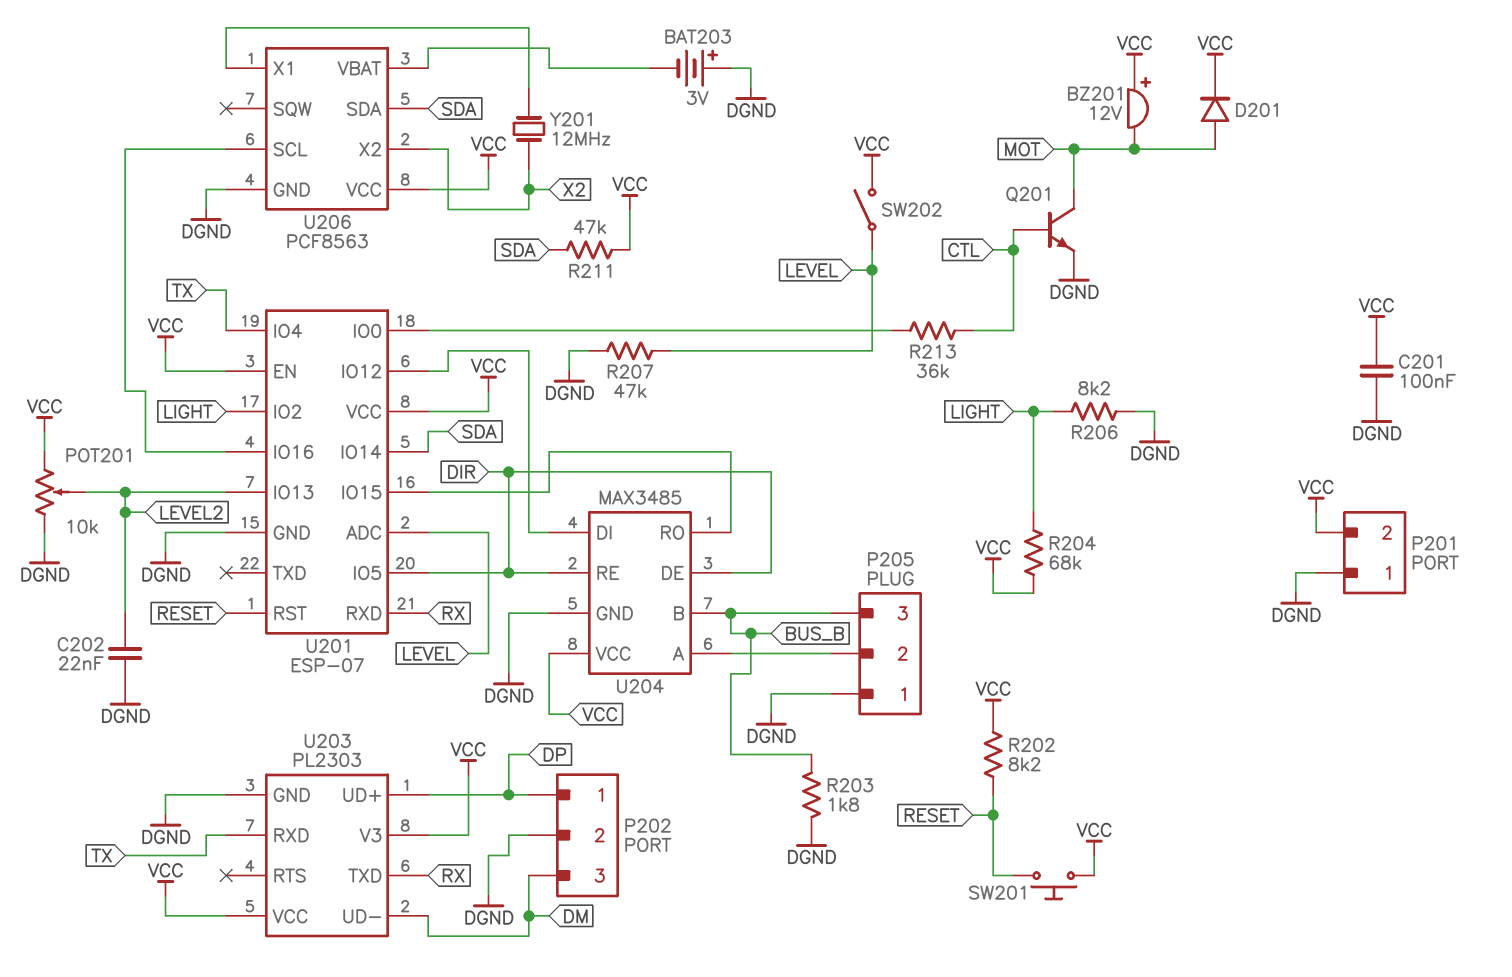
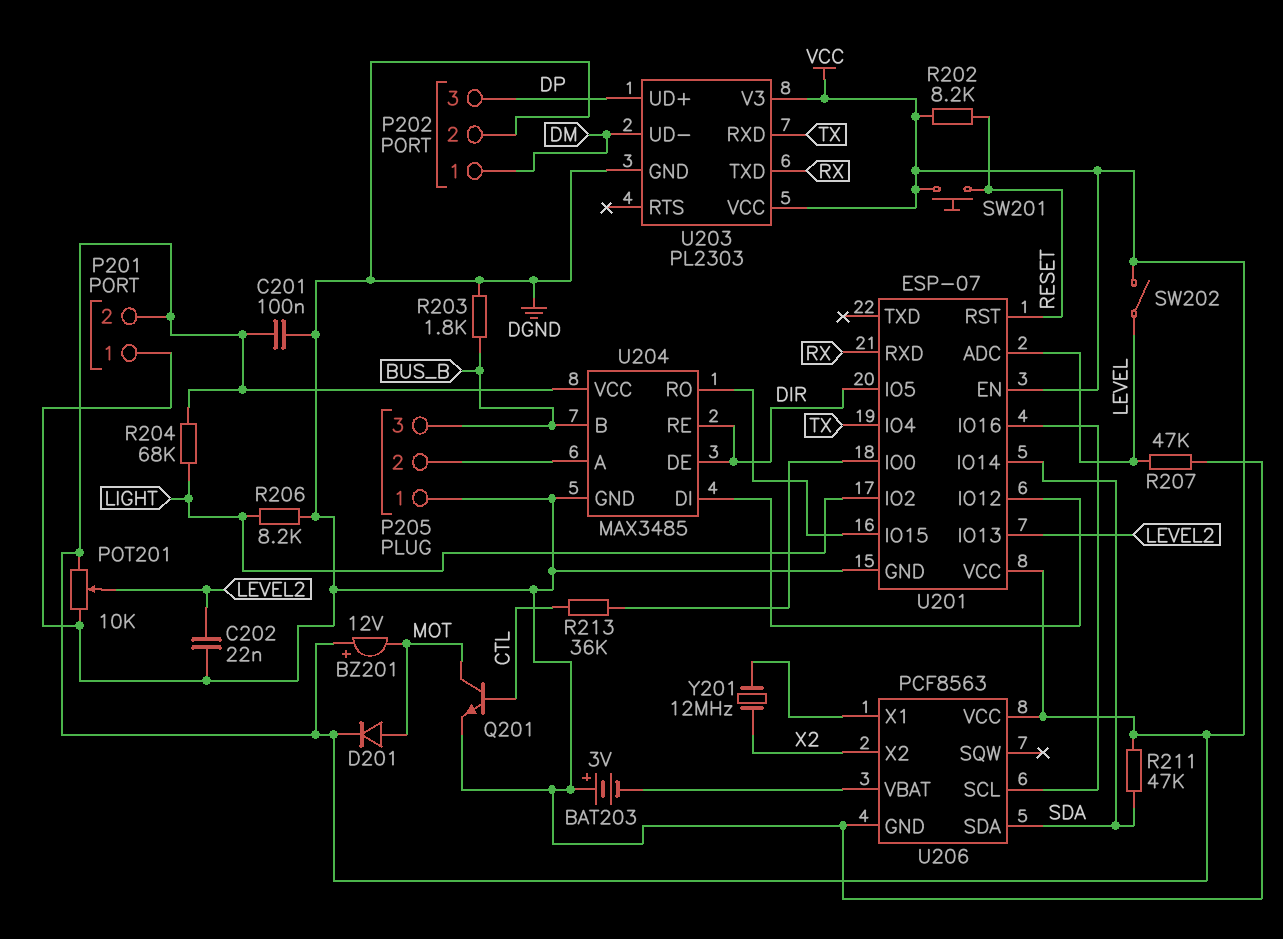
P202 pin 1: DP -> DM
P202 pin 3: DM -> DP

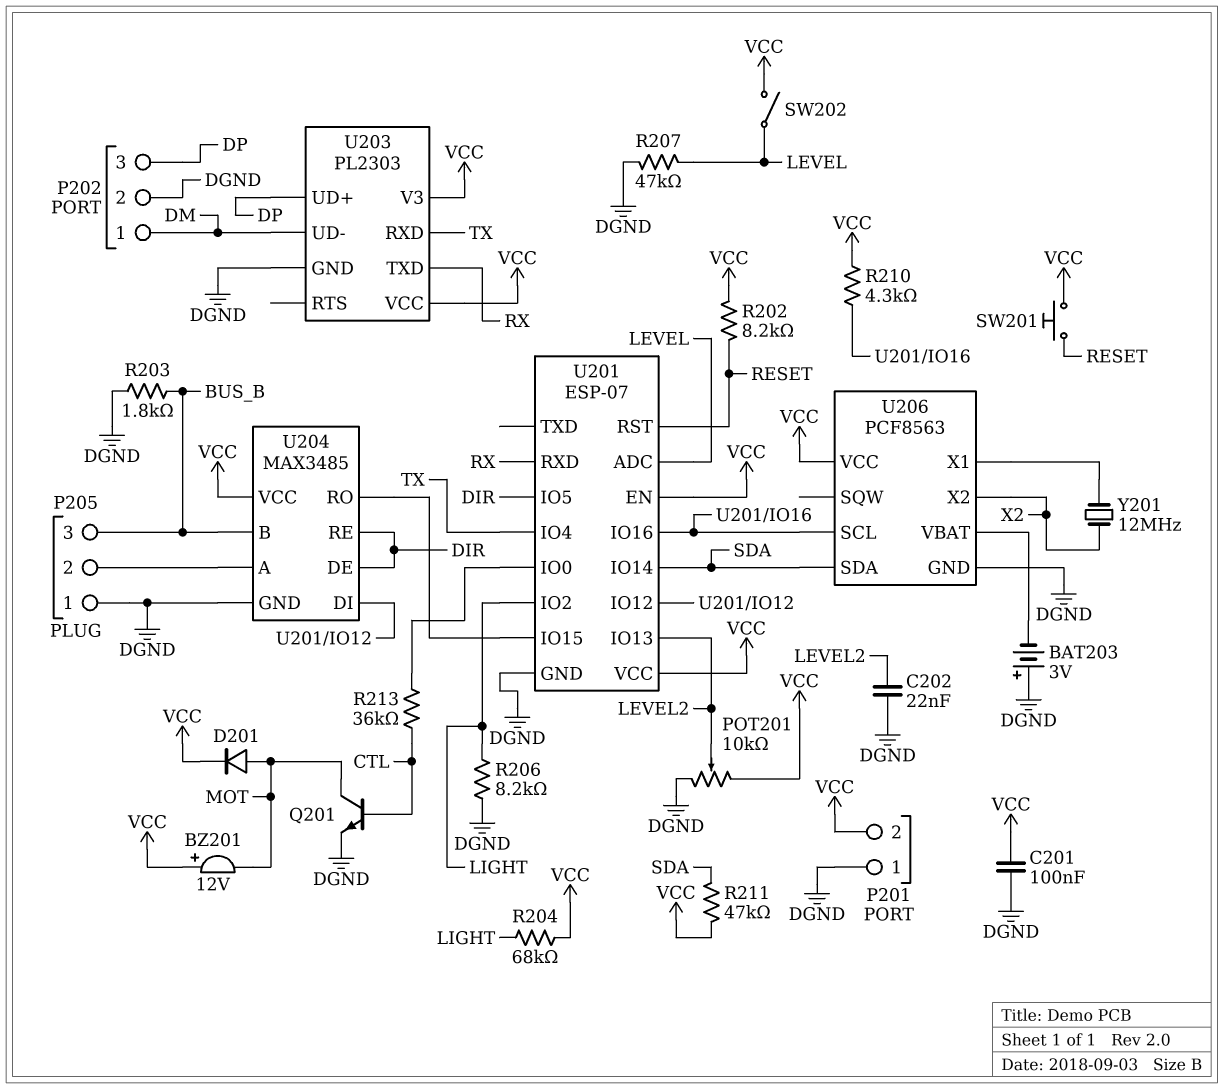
R210: none -> 4.3k (U201/IO16, VCC)

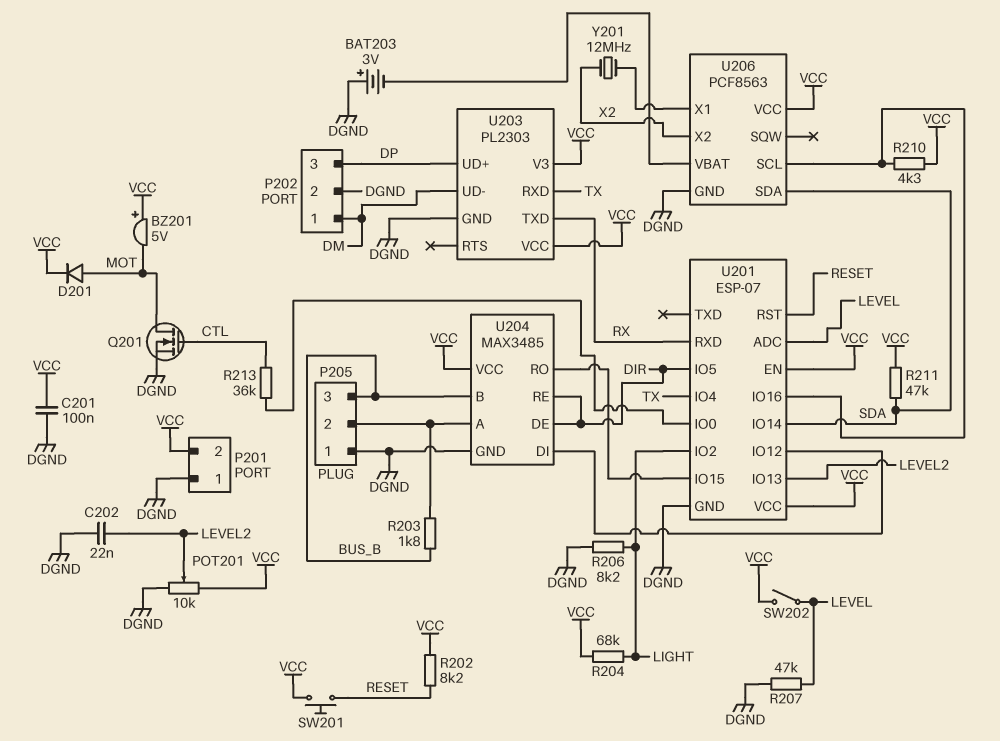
BZ201: buzzer 12V (plus VCC, minus MOT) -> buzzer 5V (plus VCC, minus MOT)
Q201: NPN (B CTL, C MOT, E DGND) -> NMOS (G CTL, D MOT, S DGND)
R203: 1.8k (BUS_B, DGND) -> 1.8k (BUS_B, P205/2)

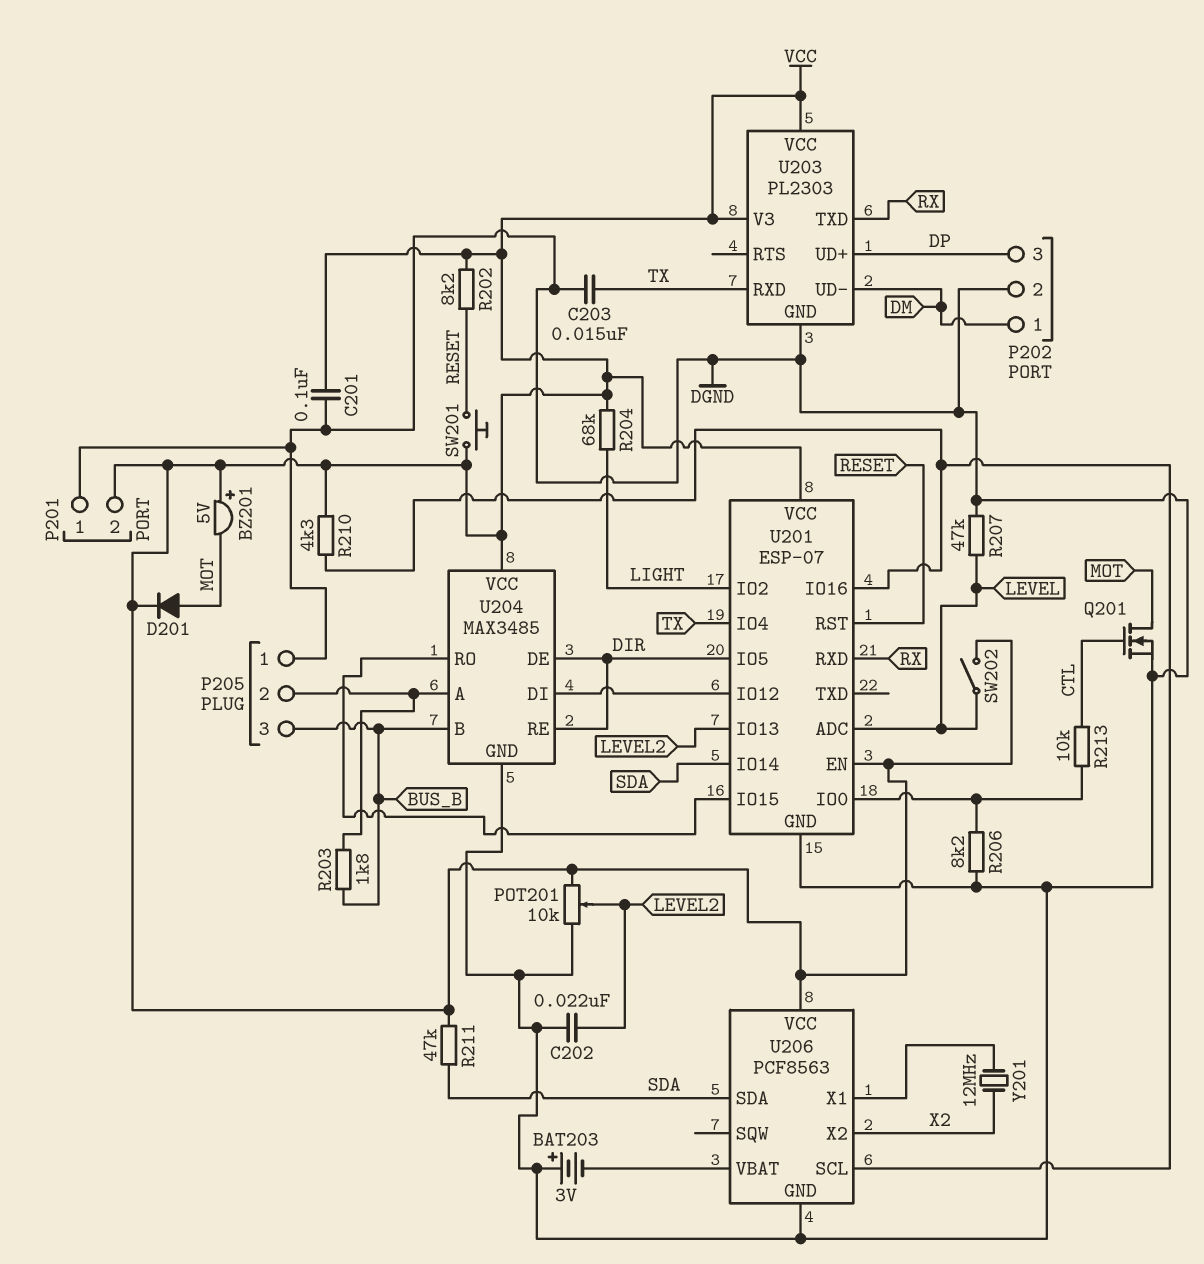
C203: none -> 15nF (DGND, TX)
R206: 8.2k (DGND, LIGHT) -> 8.2k (DGND, U201/IO0)
R213: 36k (CTL, U201/IO0) -> 10k (CTL, U201/IO0)

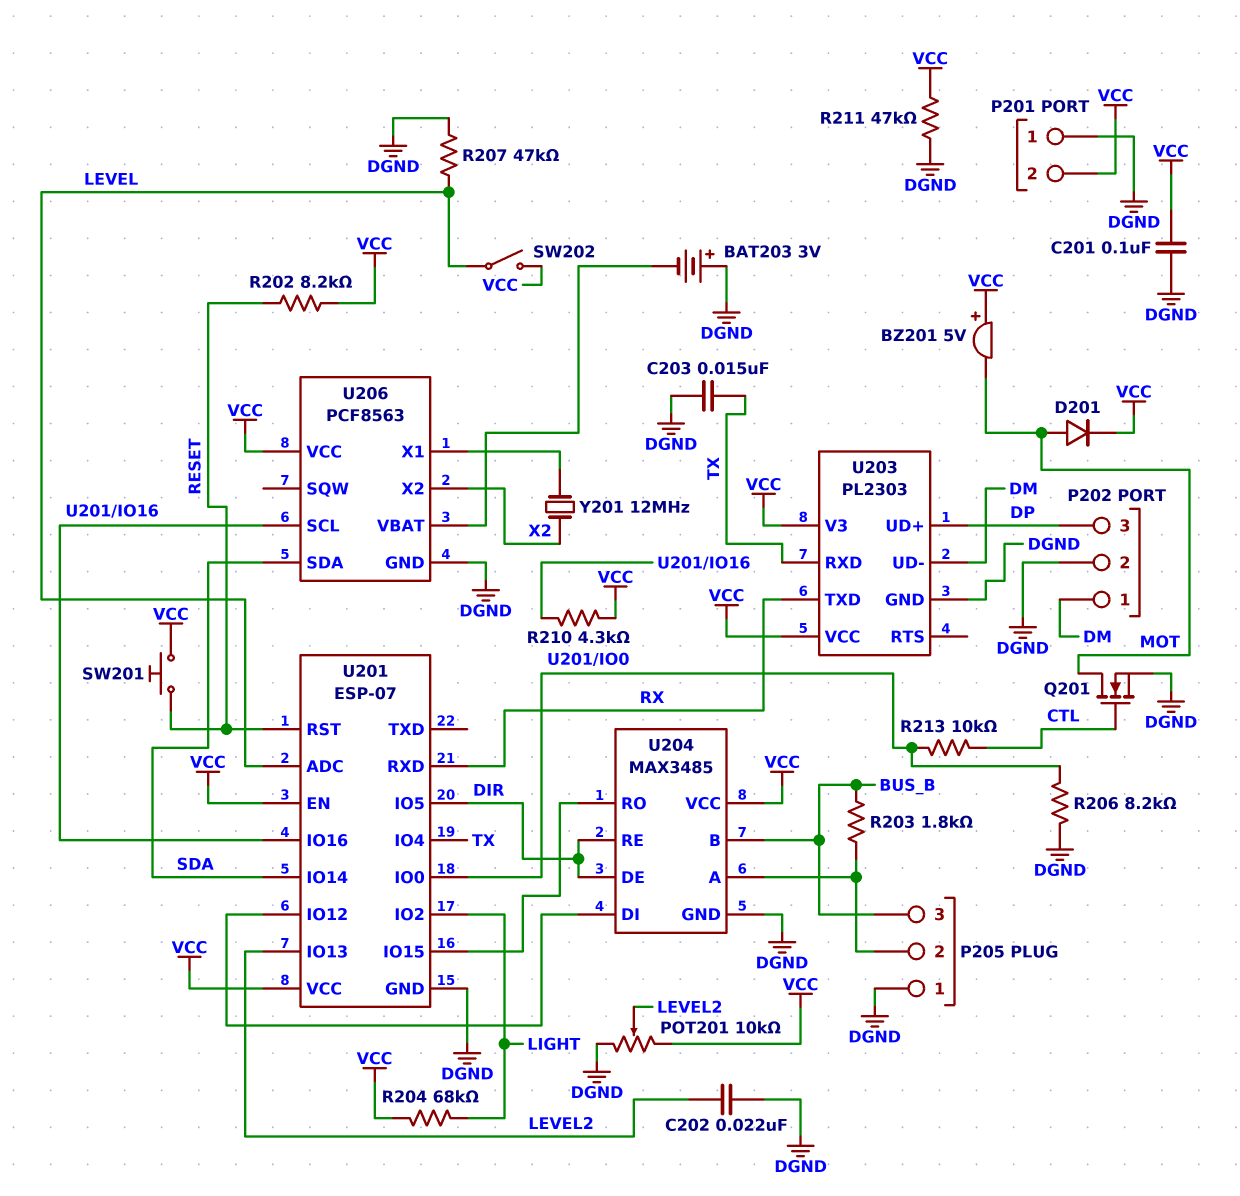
R211: 47k (SDA, VCC) -> 47k (DGND, VCC)

